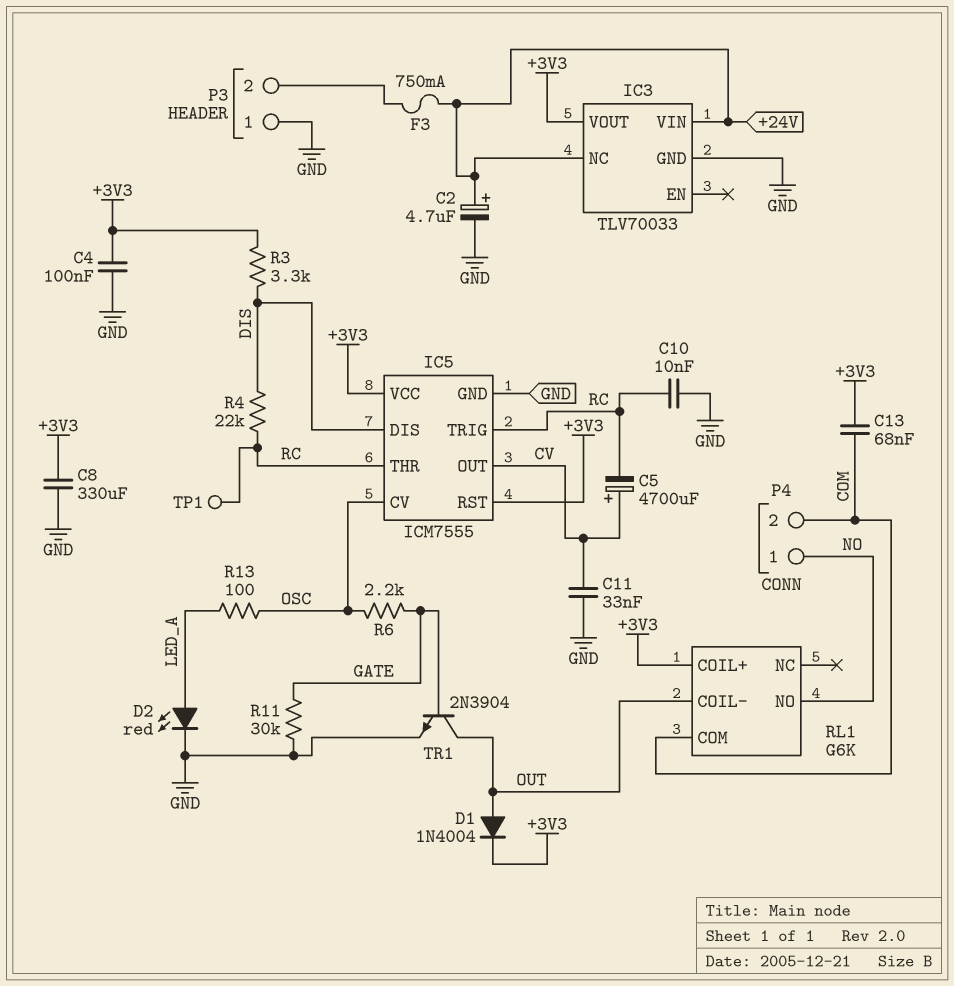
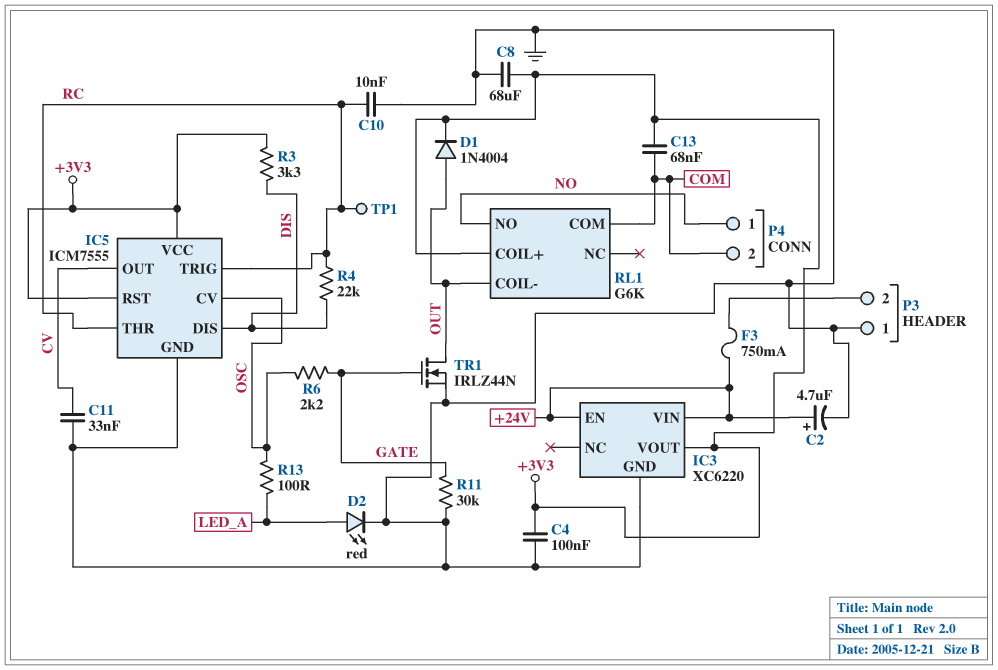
C5: 4700uF (plus CV, minus RC) -> none
C8: 330uF (+3V3, GND) -> 68uF (+3V3, GND)
IC3: TLV70033 -> XC6220
IC3 pin EN: none -> +24V
IC3 pin NC: +24V -> none
TR1: NPN 2N3904 (B GATE, C OUT, E GND) -> NMOS IRLZ44N (G GATE, D OUT, S GND)

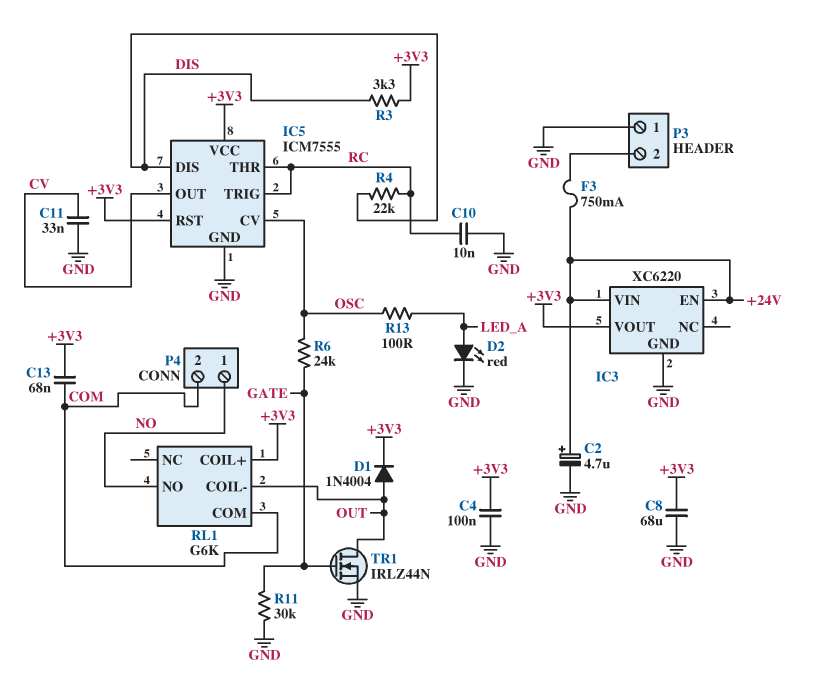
R6: 2.2k (GATE, OSC) -> 24k (GATE, OSC)
TP1: test point (RC) -> none

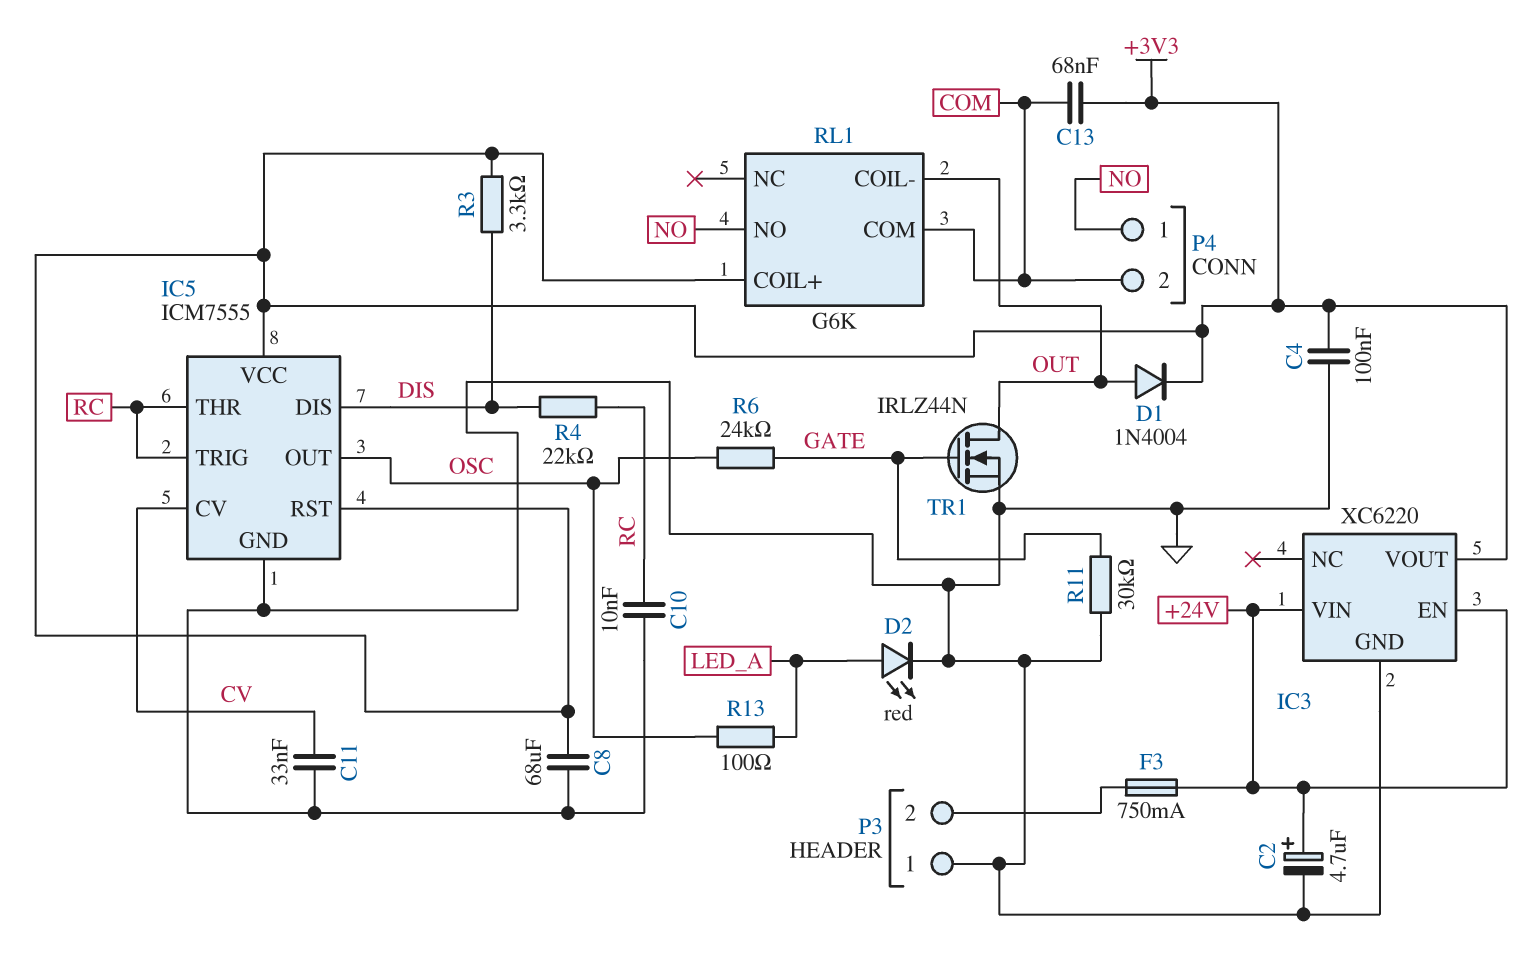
IC5 pin CV: OSC -> CV
IC5 pin OUT: CV -> OSC

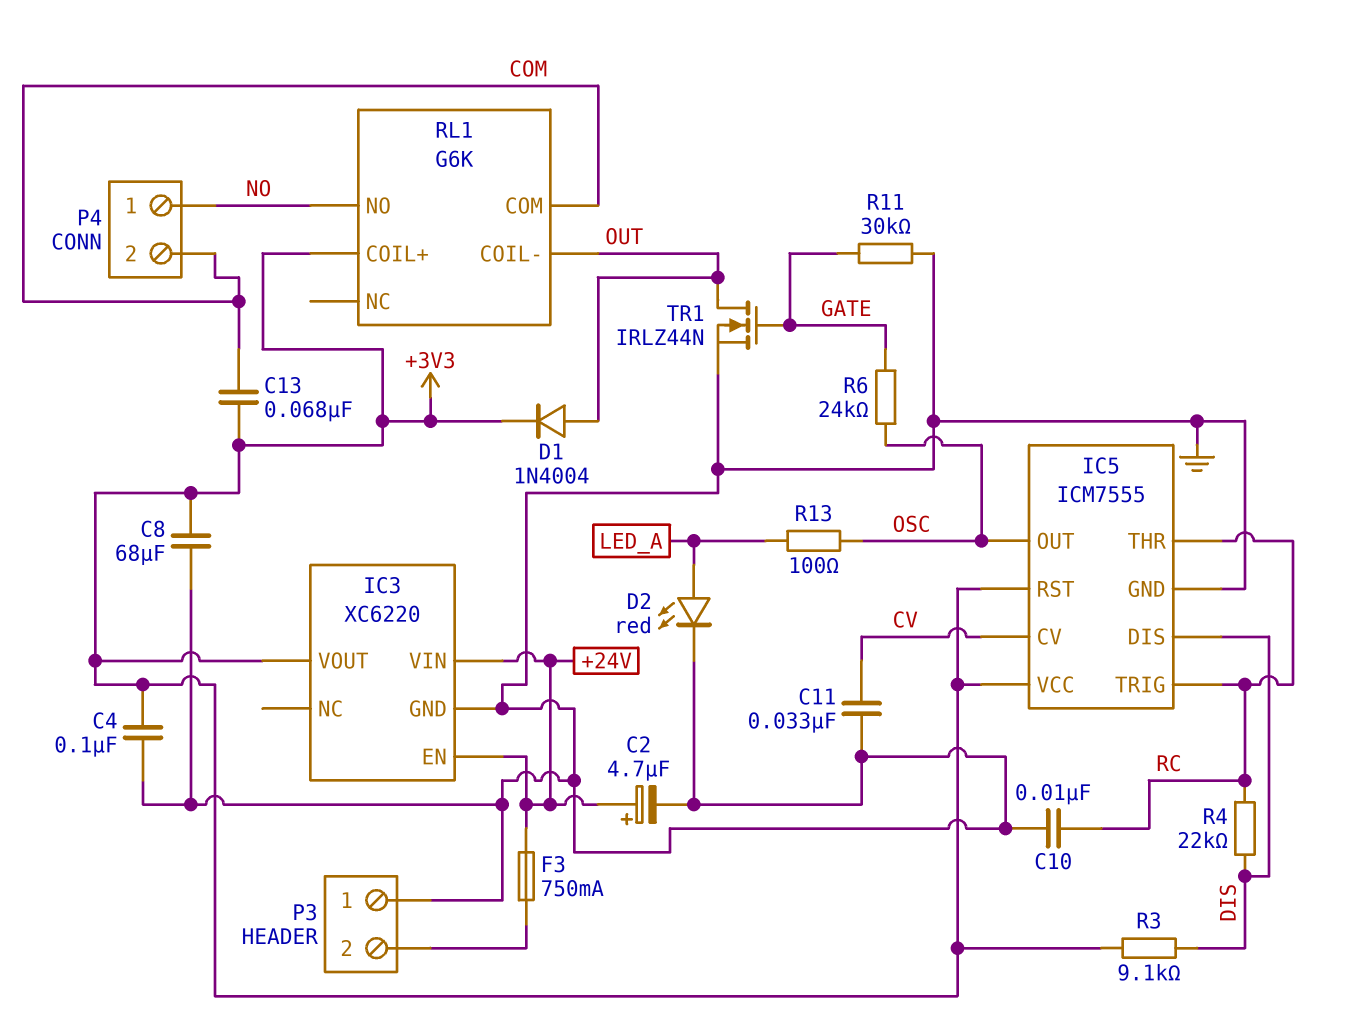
R3: 3.3k (+3V3, DIS) -> 9.1k (+3V3, DIS)

